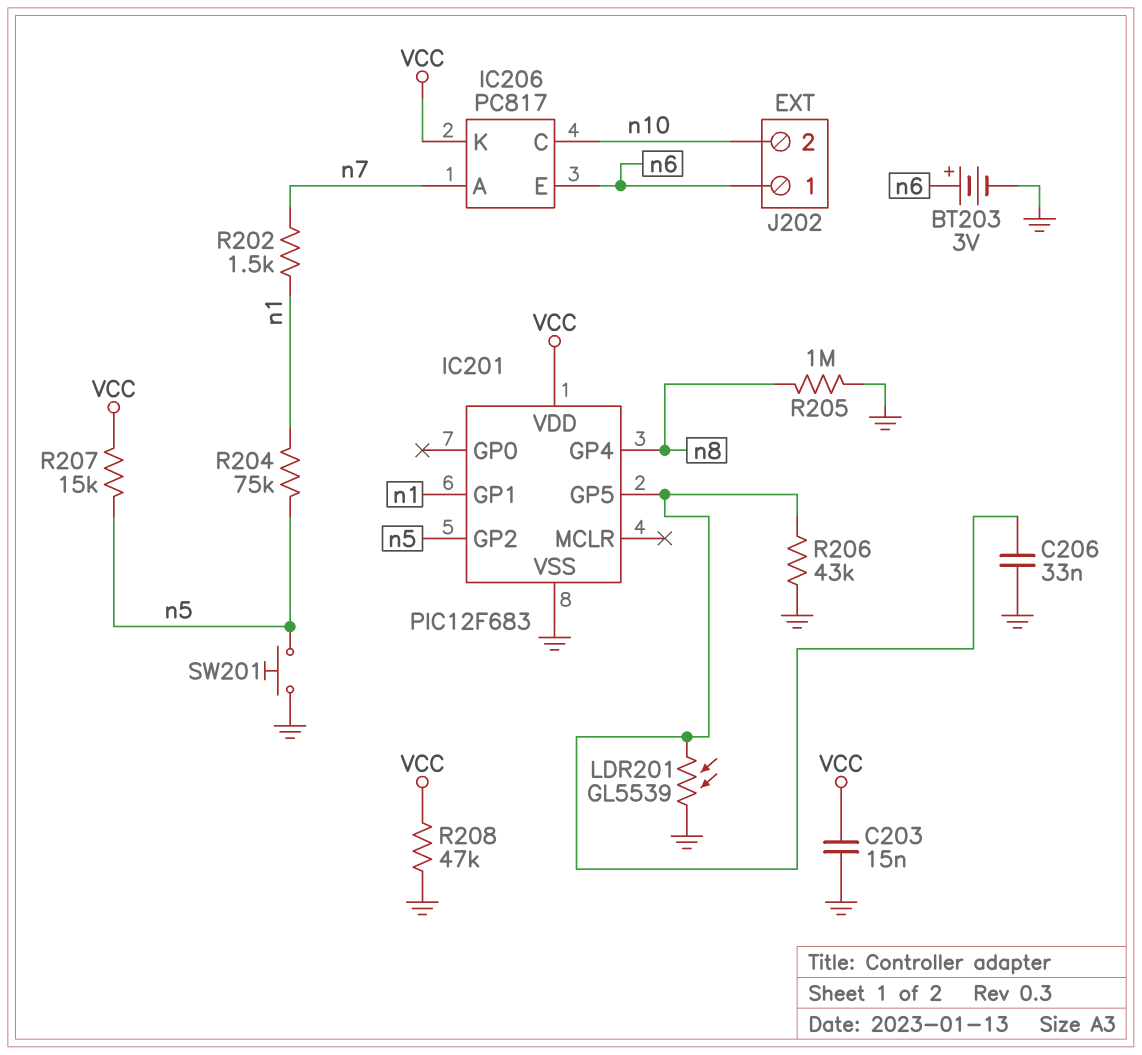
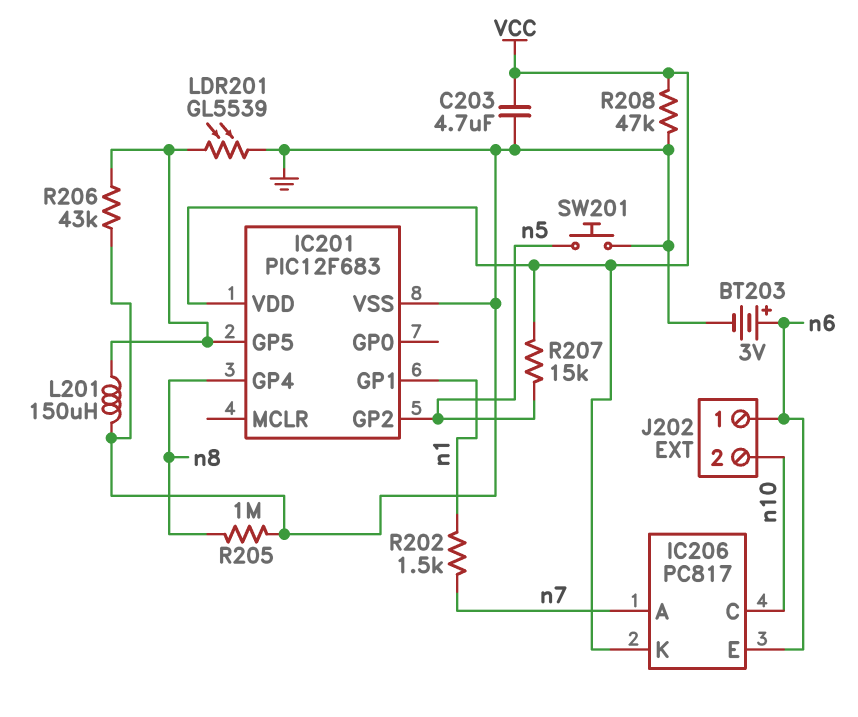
C203: 15nF (GND, VCC) -> 4.7uF (GND, VCC)
C206: 33nF (GND, IC201/GP5) -> none
L201: none -> 150uH (GND, IC201/GP5)
R204: 75k (n1, n5) -> none

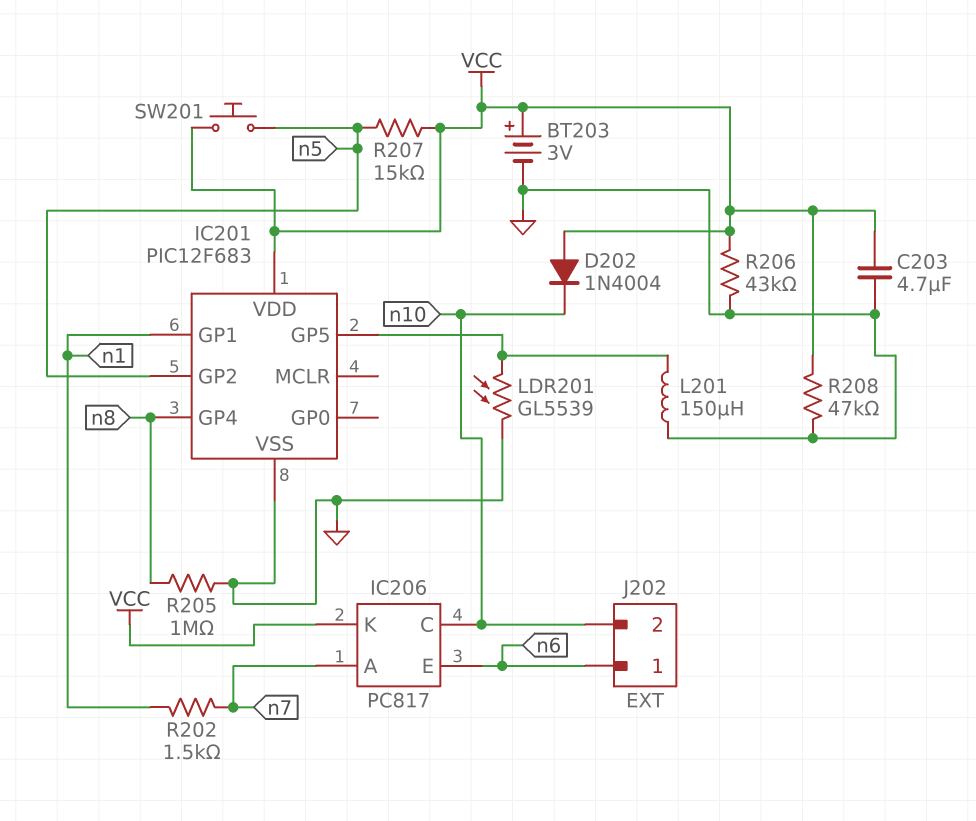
BT203: 3V (plus n6, minus GND) -> 3V (plus VCC, minus GND)
D202: none -> diode 1N4004 (A VCC, K n10)
R206: 43k (GND, IC201/GP5) -> 43k (GND, VCC)
SW201: button (GND, n5) -> button (VCC, n5)

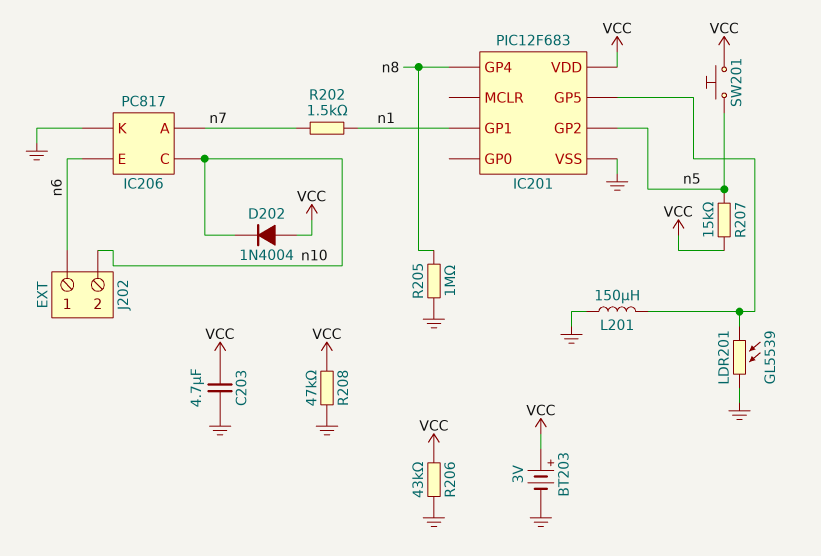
IC206 pin K: VCC -> GND

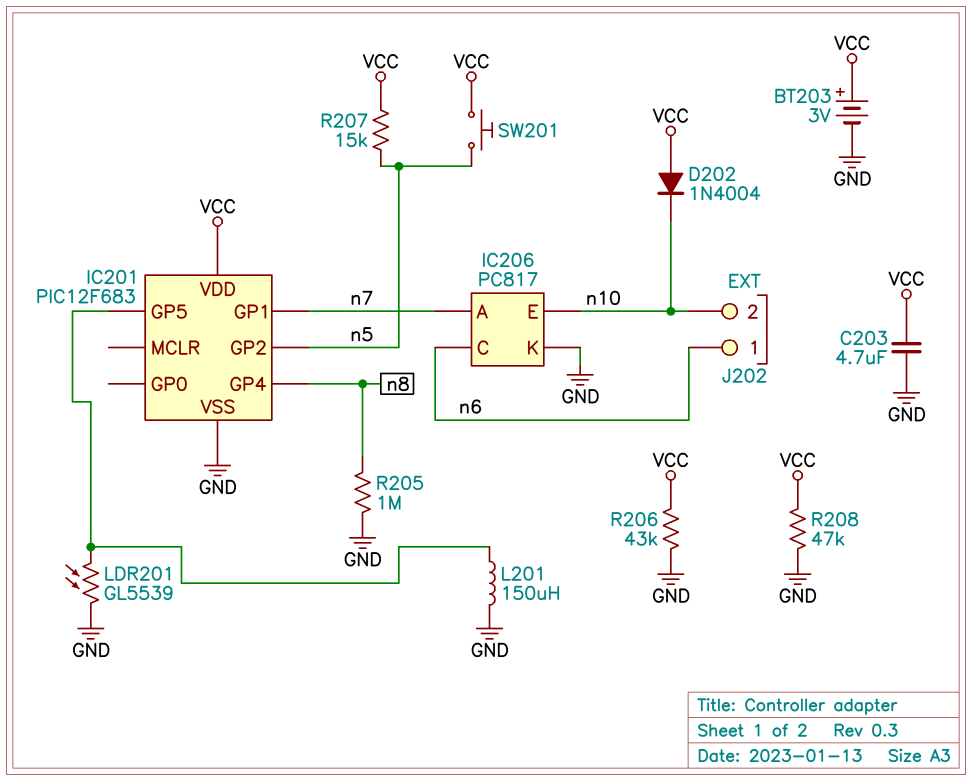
IC201 pin GP1: n1 -> n7
IC206 pin C: n10 -> n6
IC206 pin E: n6 -> n10
R202: 1.5k (n1, n7) -> none

